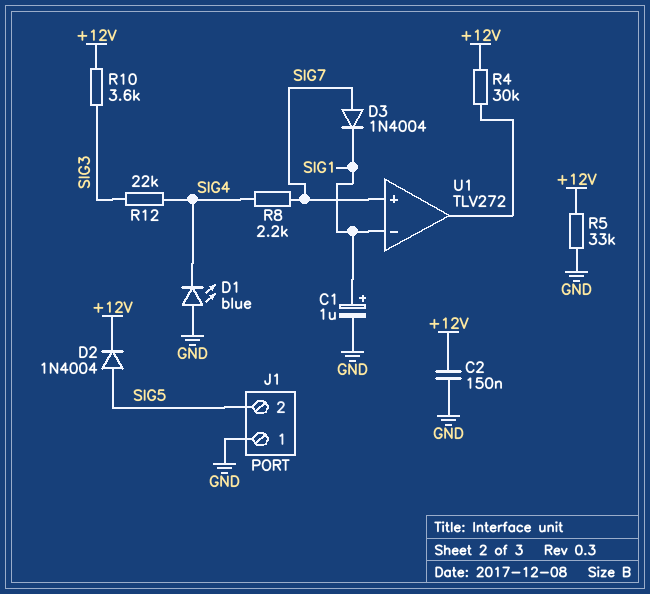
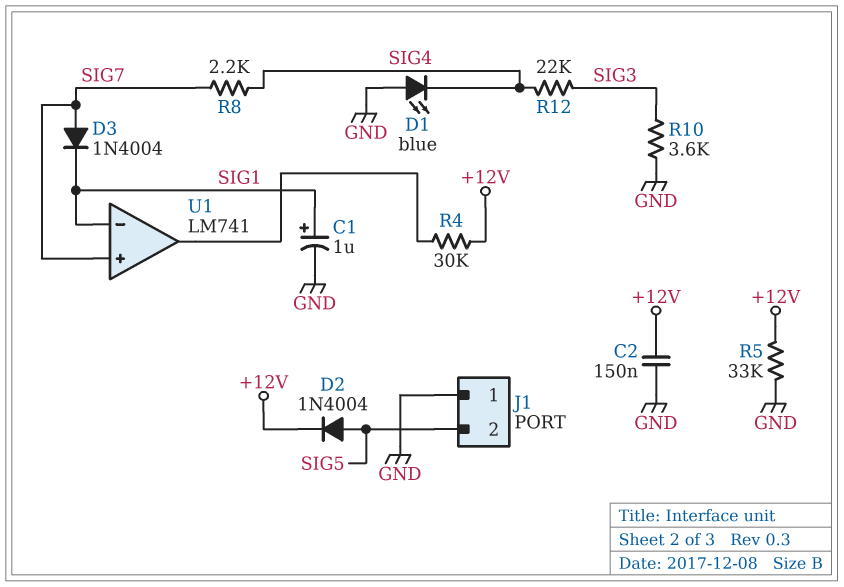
R10: 3.6k (+12V, SIG3) -> 3.6k (GND, SIG3)
U1: TLV272 -> LM741

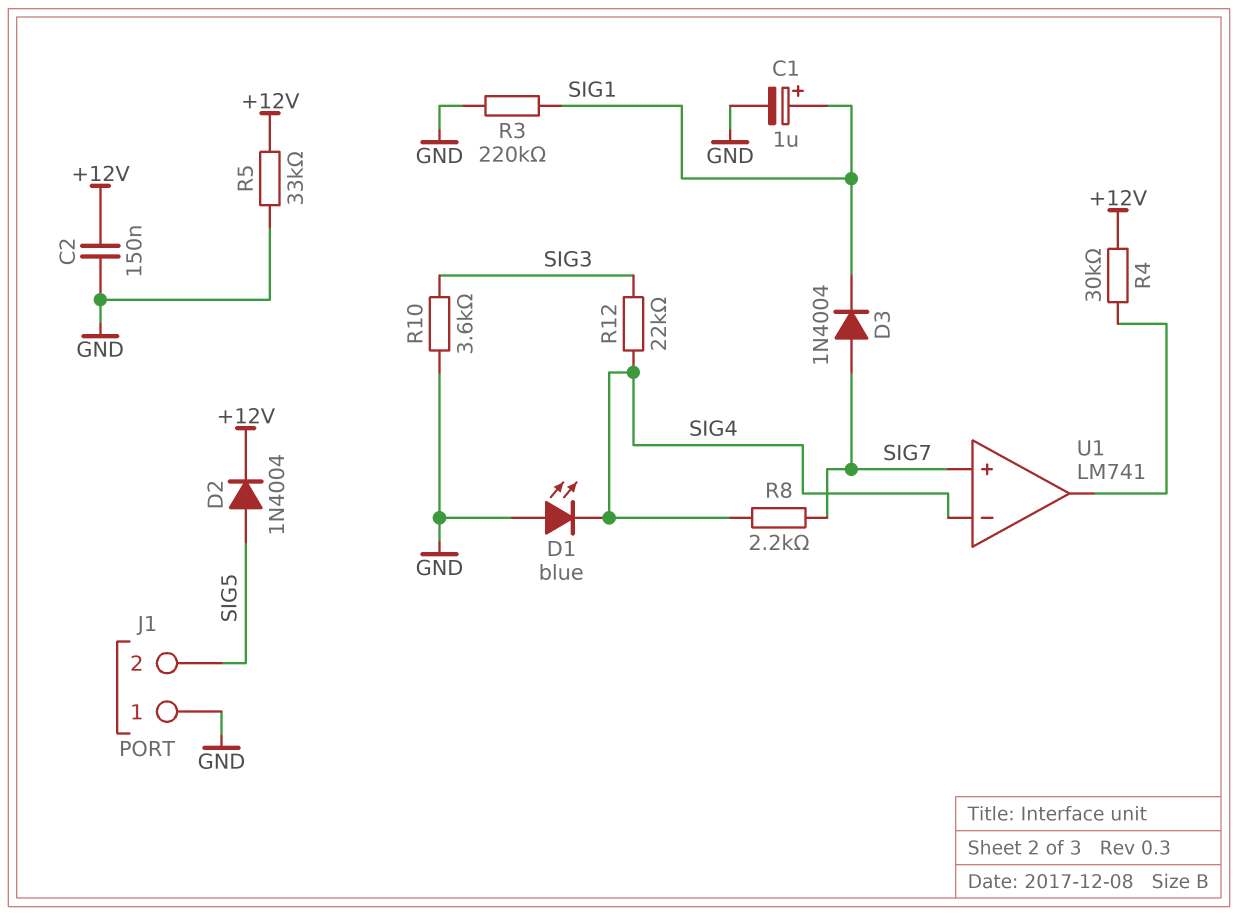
R3: none -> 220k (GND, SIG1)
U1 pin in-: SIG1 -> SIG4

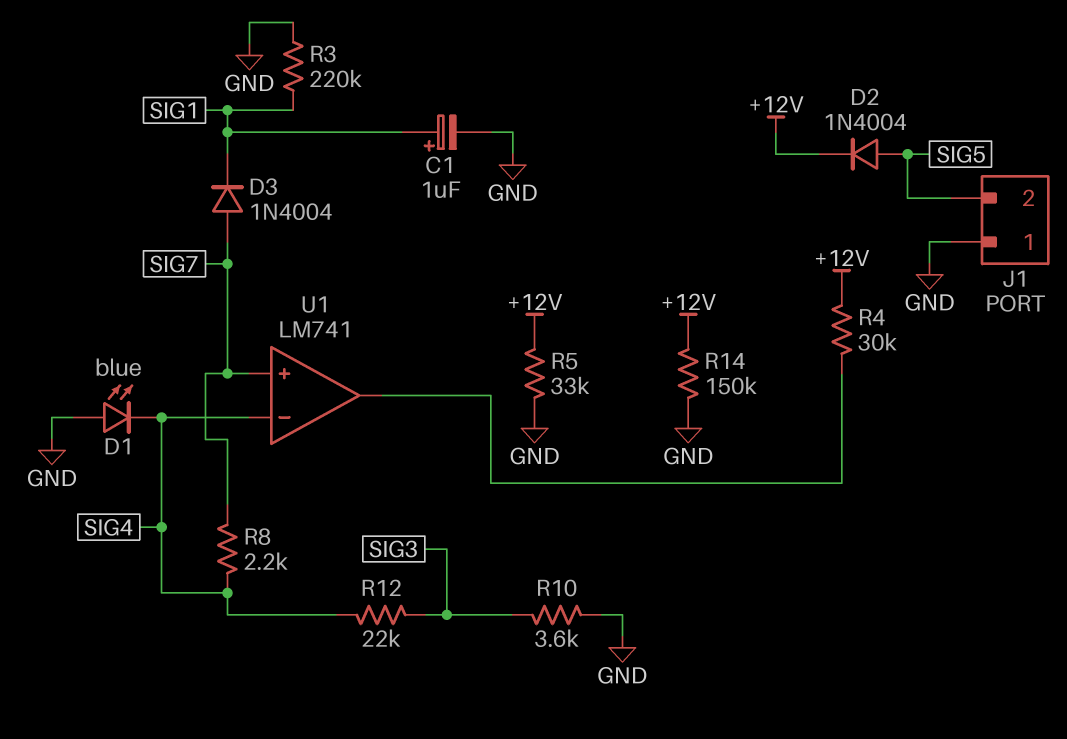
C2: 150nF (+12V, GND) -> none
R14: none -> 150k (+12V, GND)

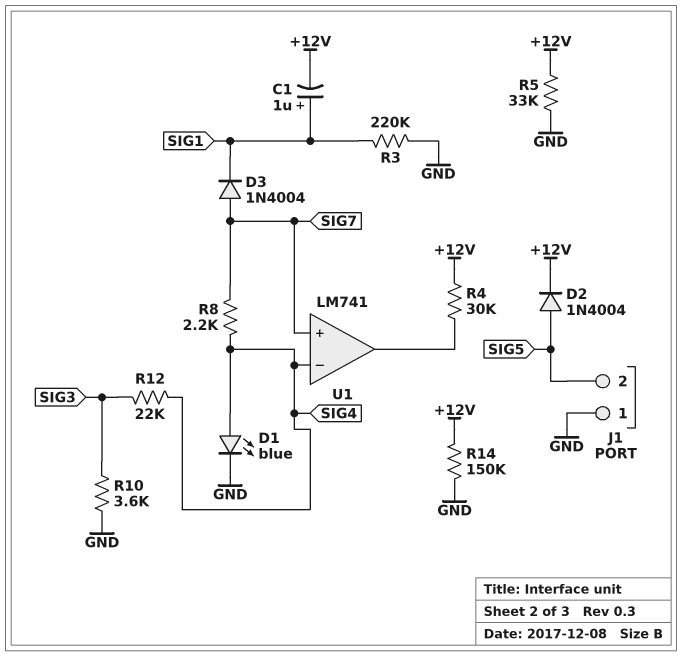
C1: 1uF (plus SIG1, minus GND) -> 1uF (plus SIG1, minus +12V)
D1: LED blue (A GND, K SIG4) -> LED blue (A SIG4, K GND)

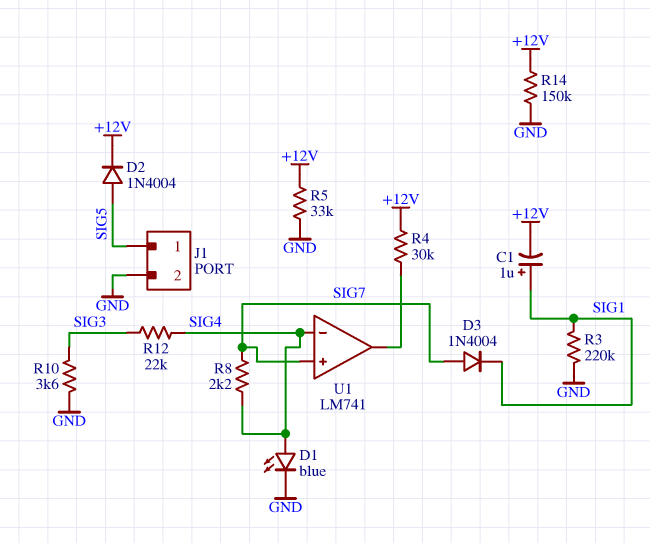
J1 pin 1: GND -> SIG5
J1 pin 2: SIG5 -> GND

